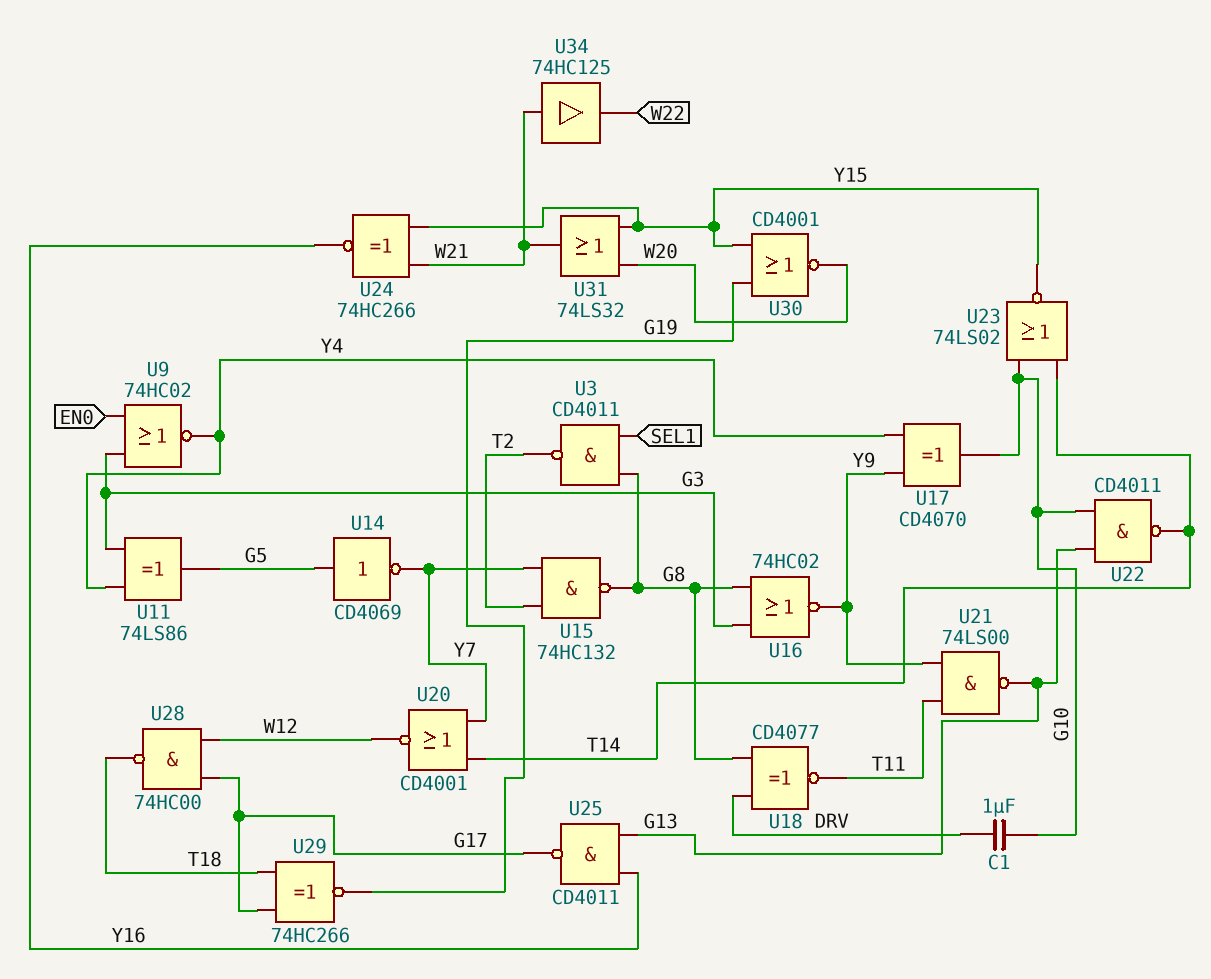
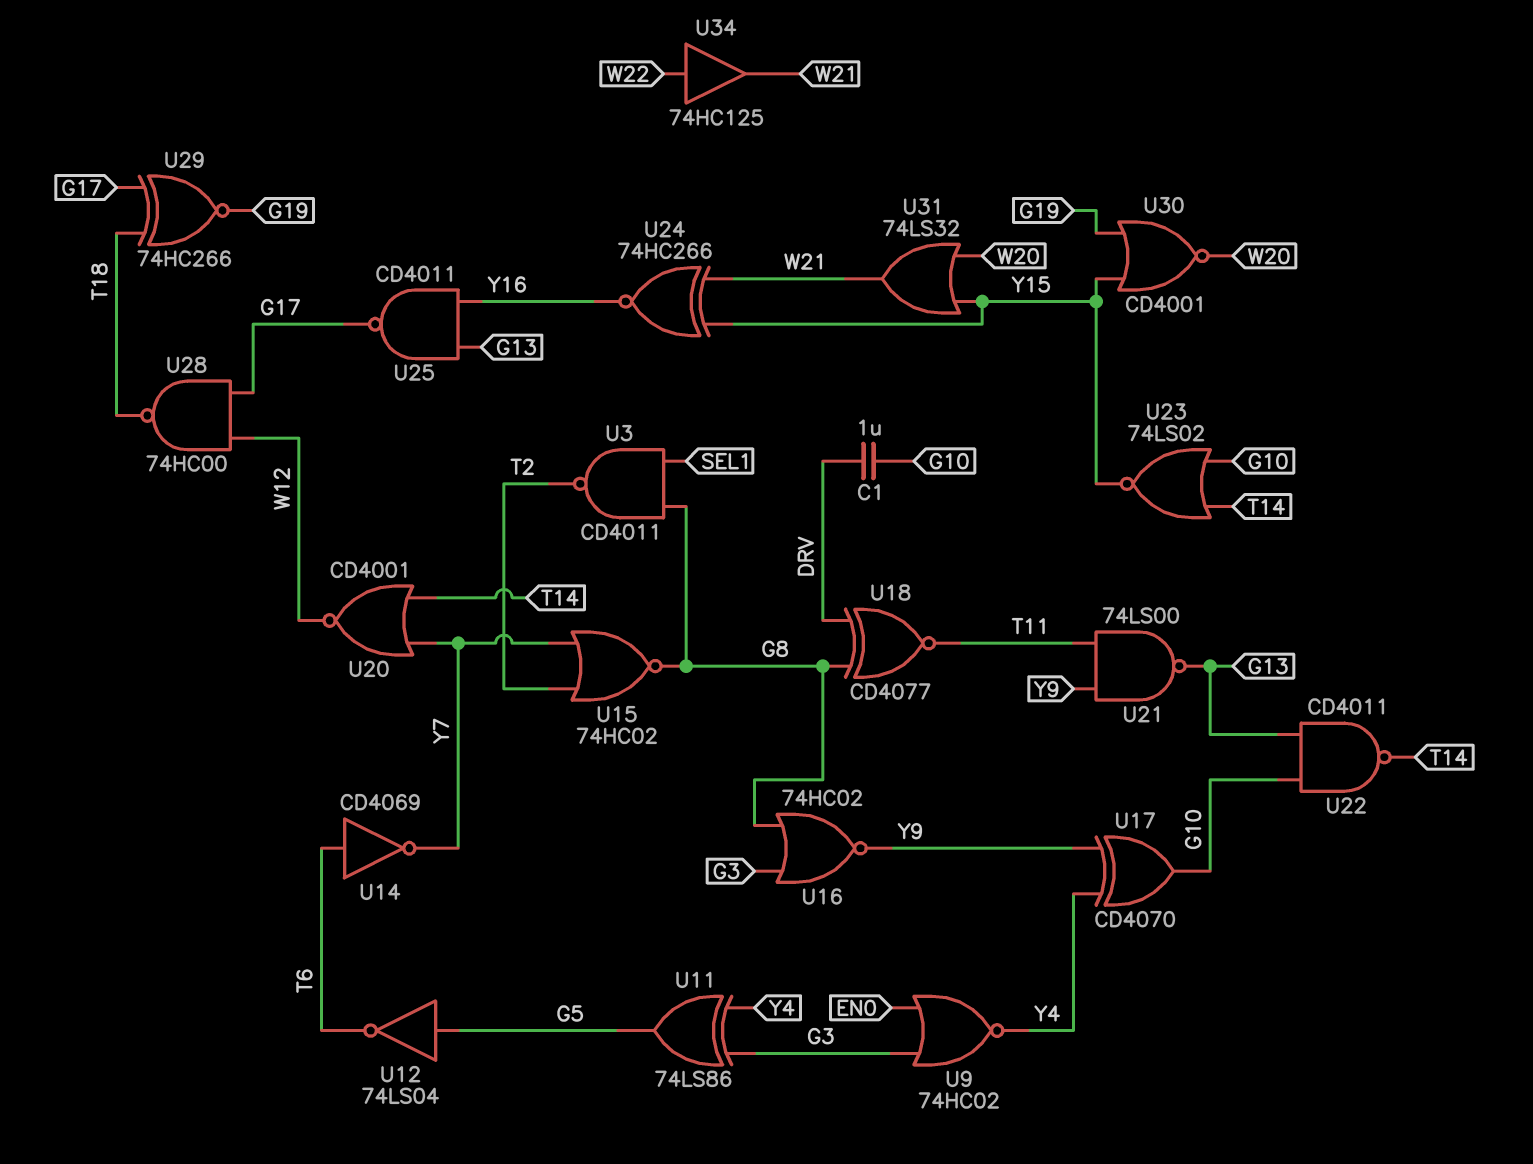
U12: none -> NOT 74LS04 (in G5, out T6)
U14: NOT CD4069 (in G5, out Y7) -> NOT CD4069 (in T6, out Y7)
U15: NAND 74HC132 (in T2, in Y7, out G8) -> NOR 74HC02 (in T2, in Y7, out G8)
U34: buffer 74HC125 (in W21, out W22) -> buffer 74HC125 (in W22, out W21)

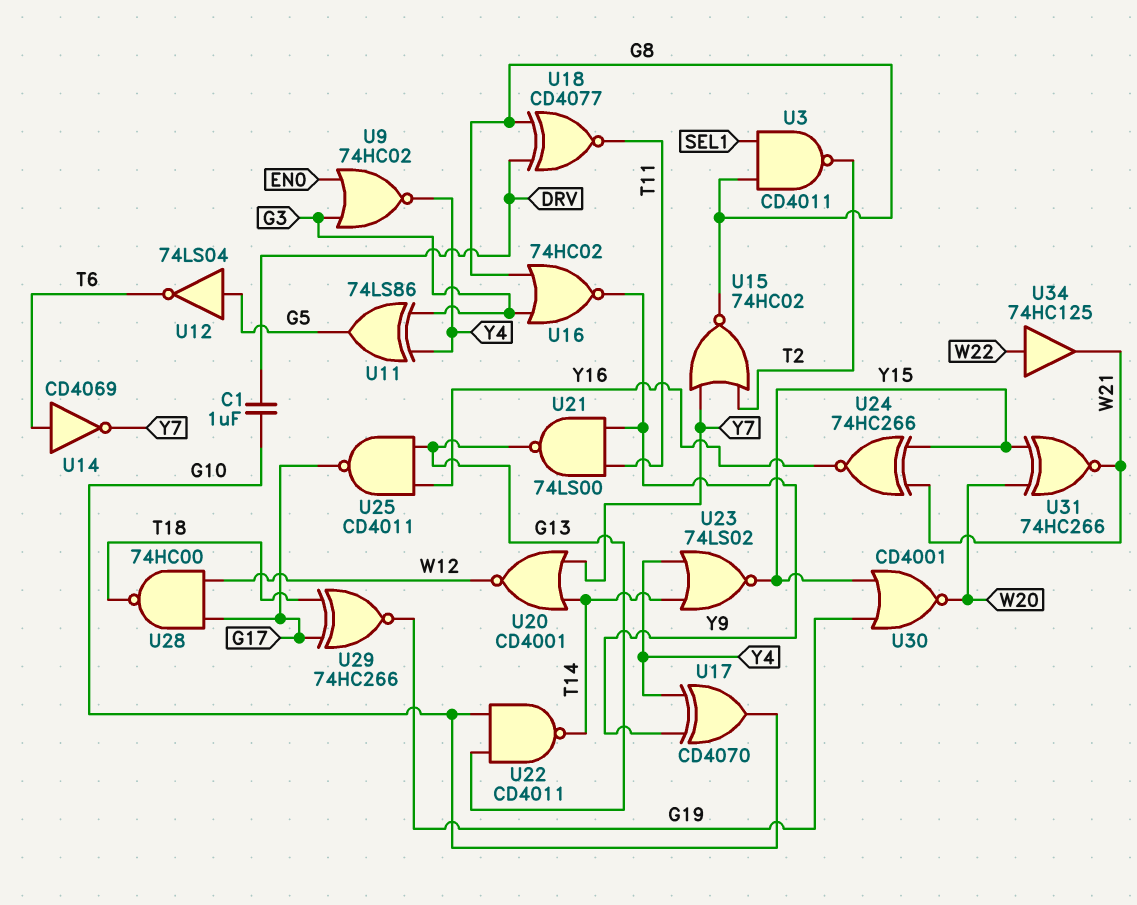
U23: NOR 74LS02 (in G10, in T14, out Y15) -> NOR 74LS02 (in T14, in Y4, out Y15)
U31: OR 74LS32 (in W20, in Y15, out W21) -> XNOR 74HC266 (in W20, in Y15, out W21)

